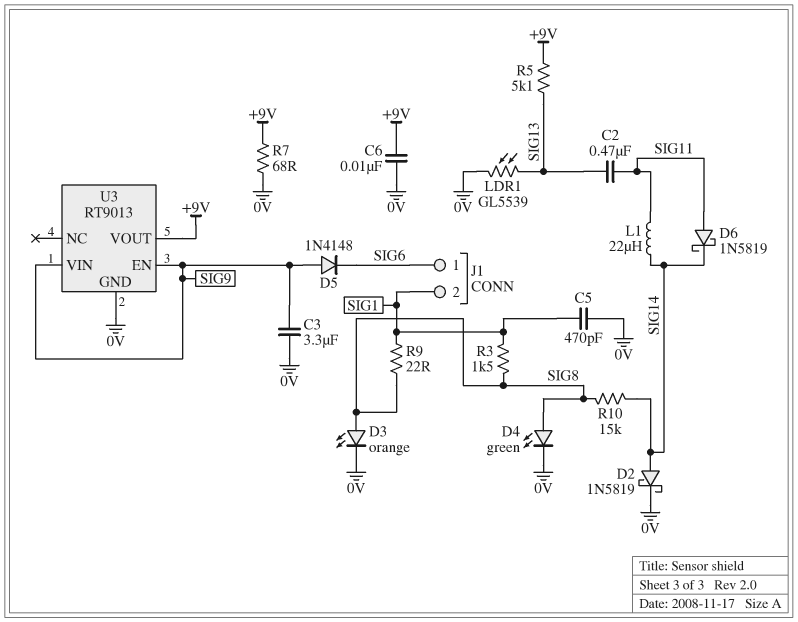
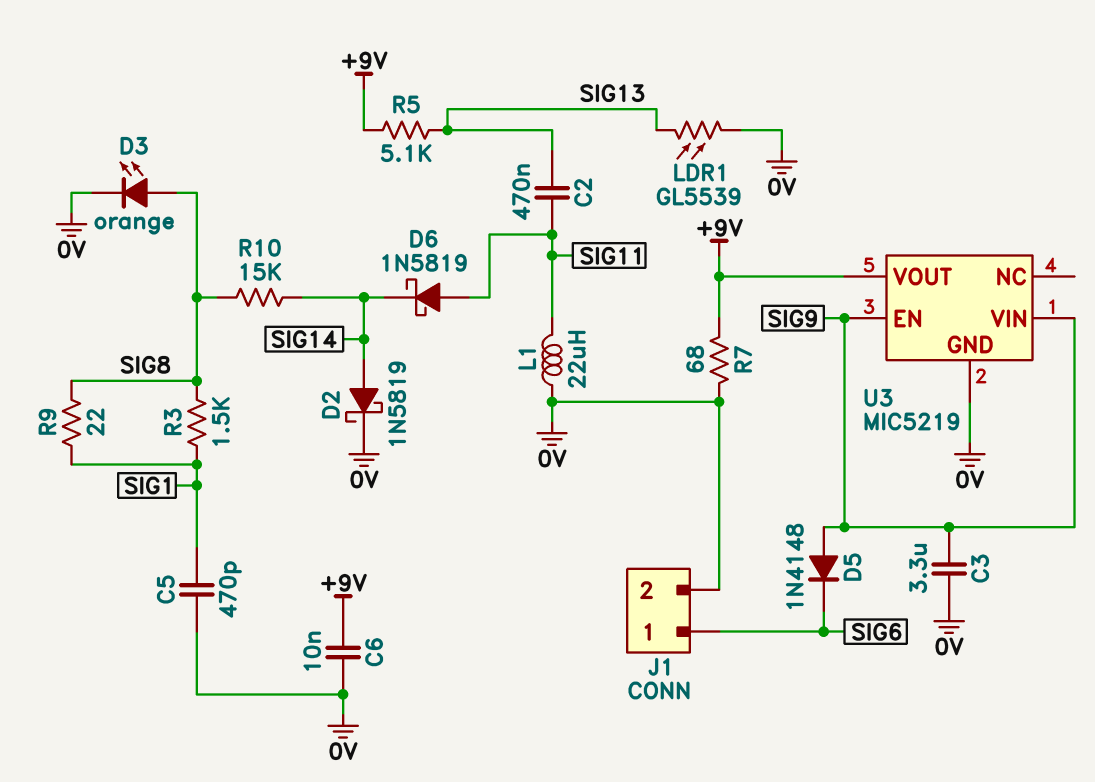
D4: LED green (A SIG8, K 0V) -> none
J1 pin 2: SIG1 -> 0V
L1: 22uH (SIG11, SIG14) -> 22uH (0V, SIG11)
U3: RT9013 -> MIC5219

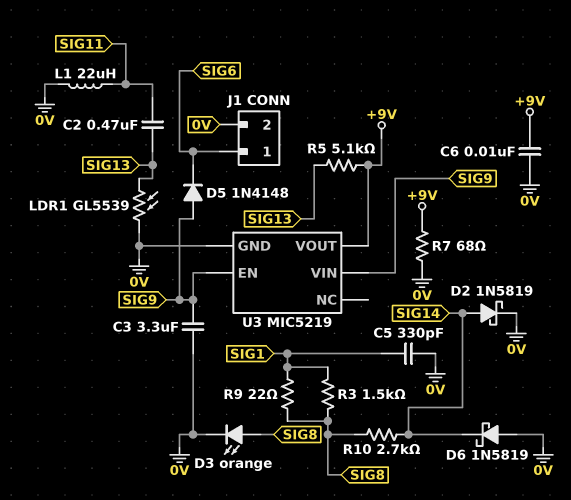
C5: 470pF (0V, SIG1) -> 330pF (0V, SIG1)
D6: schottky 1N5819 (A SIG11, K SIG14) -> schottky 1N5819 (A 0V, K SIG14)
R10: 15k (SIG8, SIG14) -> 2.7k (SIG8, SIG14)

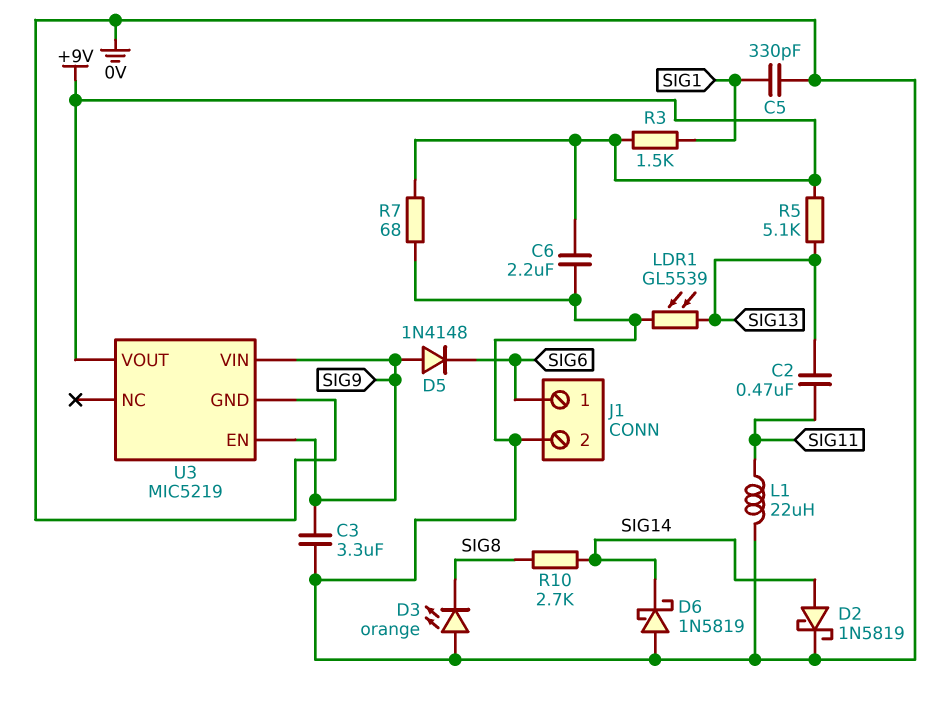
C6: 10nF (+9V, 0V) -> 2.2uF (+9V, 0V)
D3: LED orange (A SIG8, K 0V) -> LED orange (A 0V, K SIG8)
R3: 1.5k (SIG1, SIG8) -> 1.5k (+9V, SIG1)
R9: 22 (SIG1, SIG8) -> none

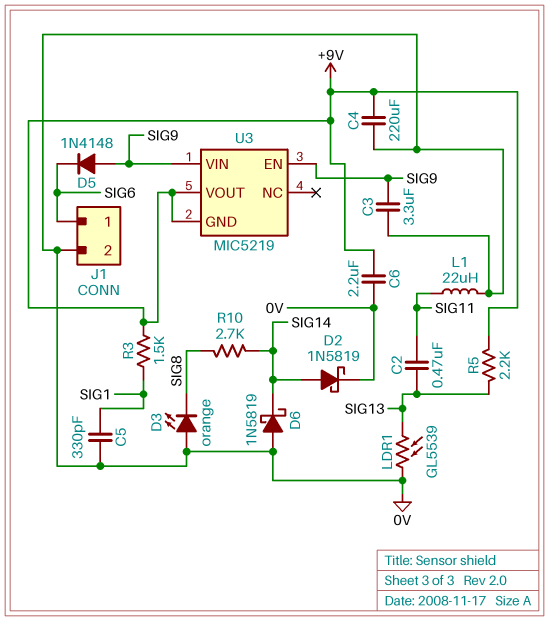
C4: none -> 220uF (+9V, 0V)
R5: 5.1k (+9V, SIG13) -> 2.2k (+9V, SIG13)
R7: 68 (+9V, 0V) -> none
U3 pin GND: 0V -> +9V

